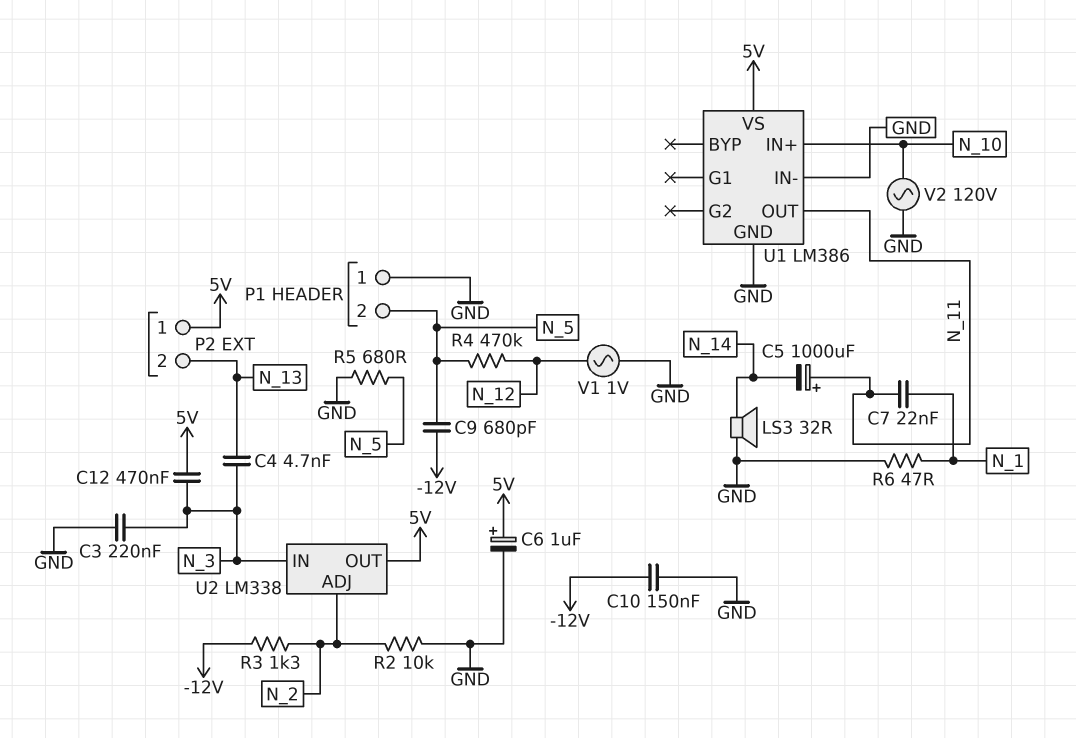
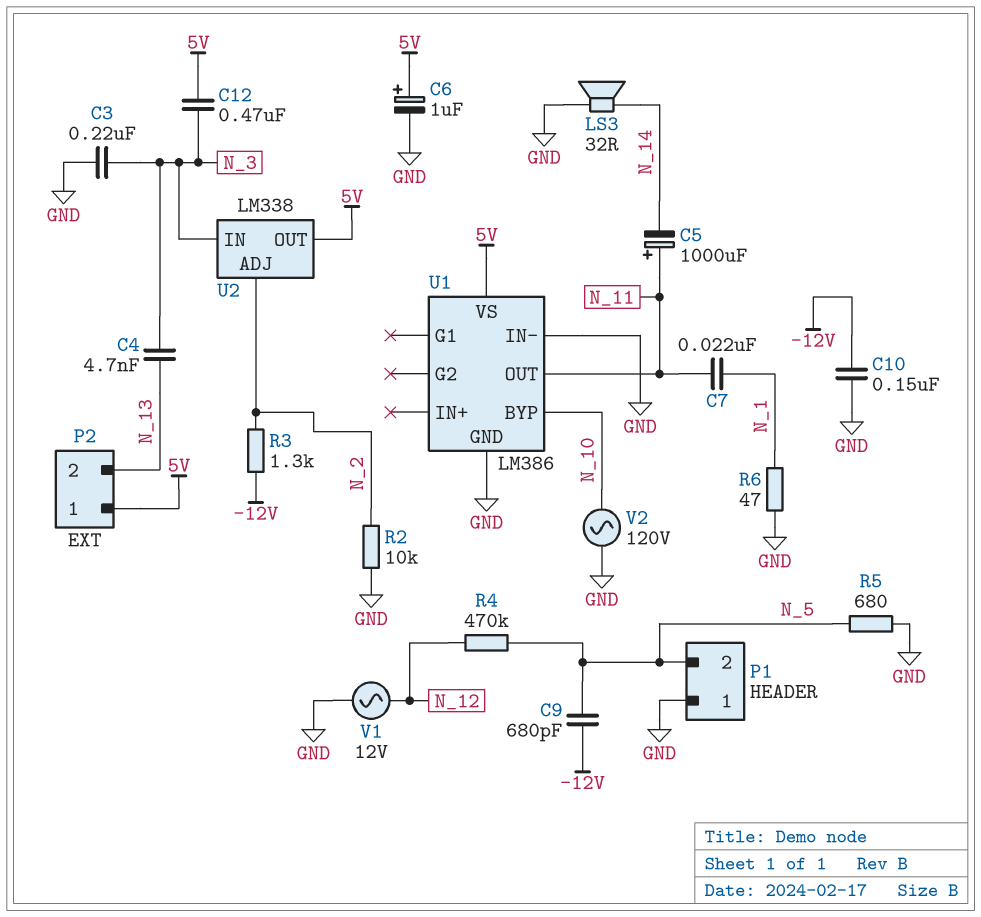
U1 pin BYP: none -> N_10
U1 pin IN+: N_10 -> none
V1: AC 1V (GND, N_12) -> AC 12V (GND, N_12)

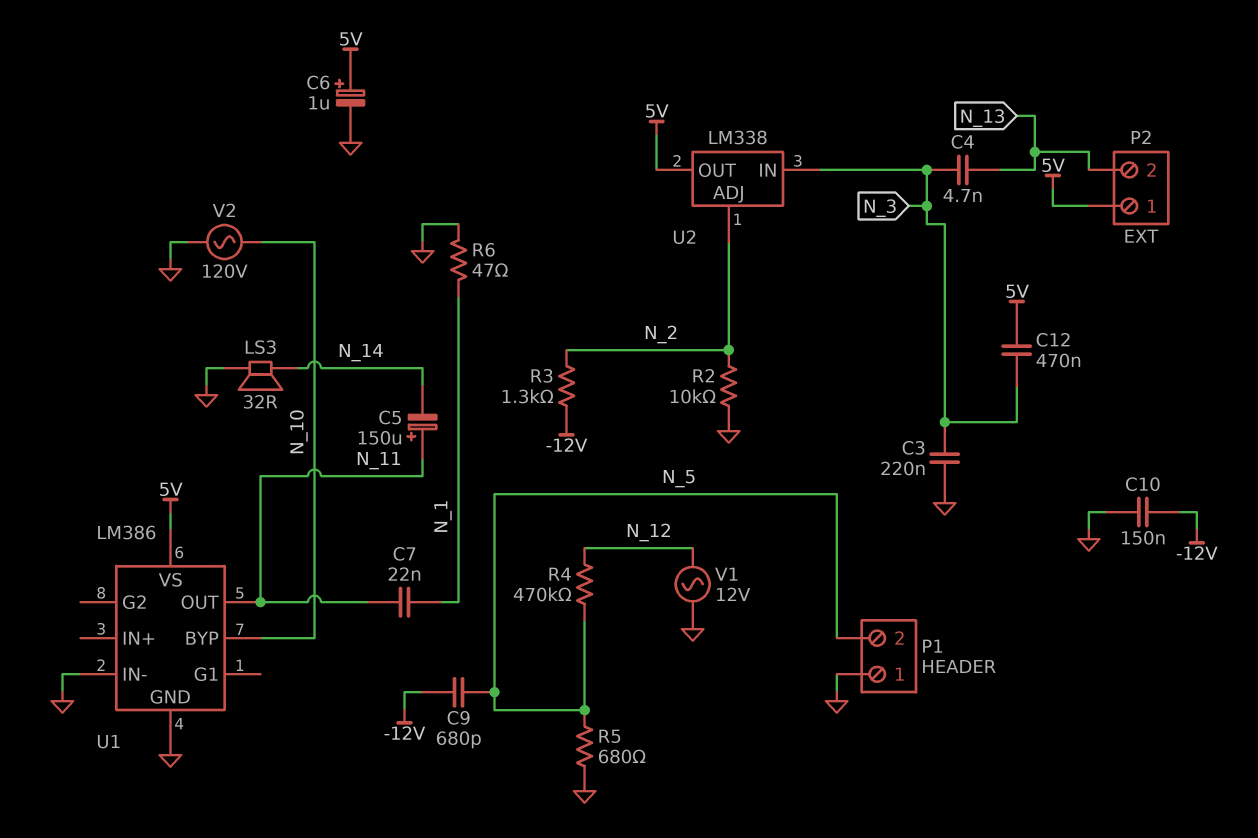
C5: 1000uF (plus N_11, minus N_14) -> 150uF (plus N_11, minus N_14)

